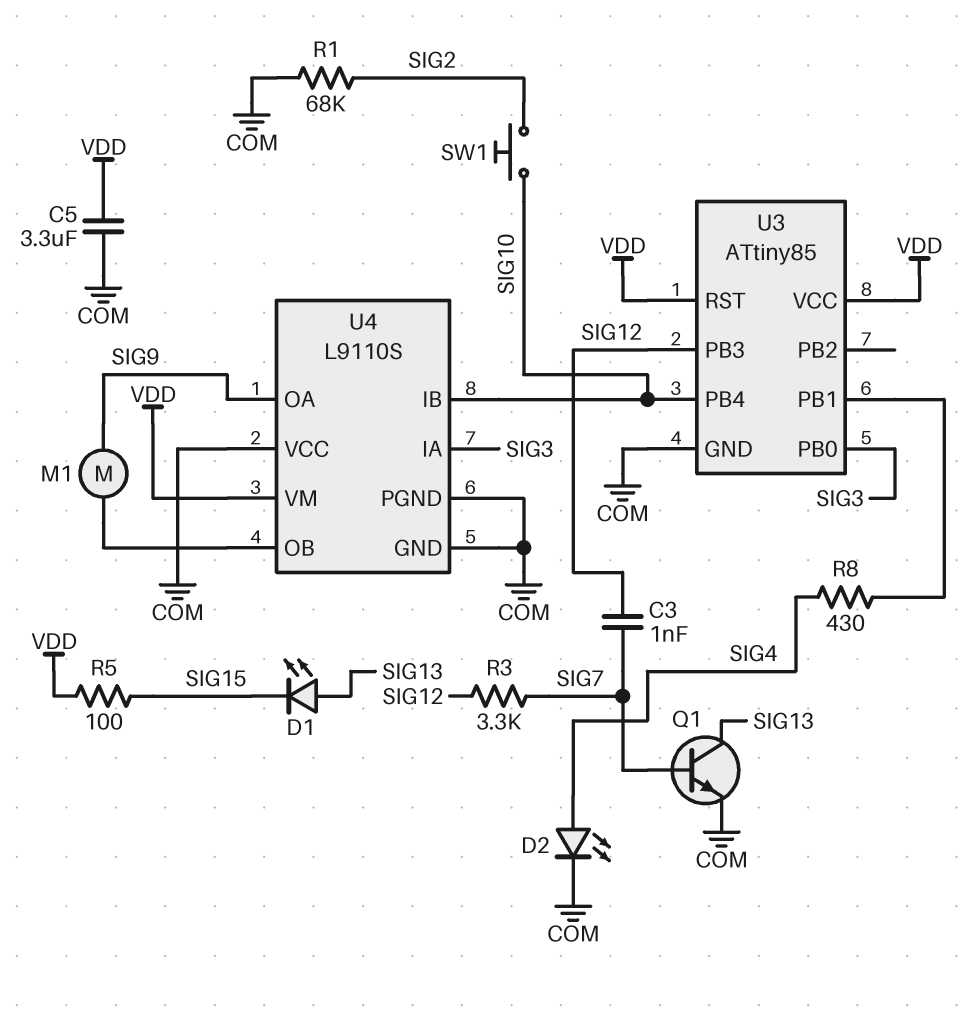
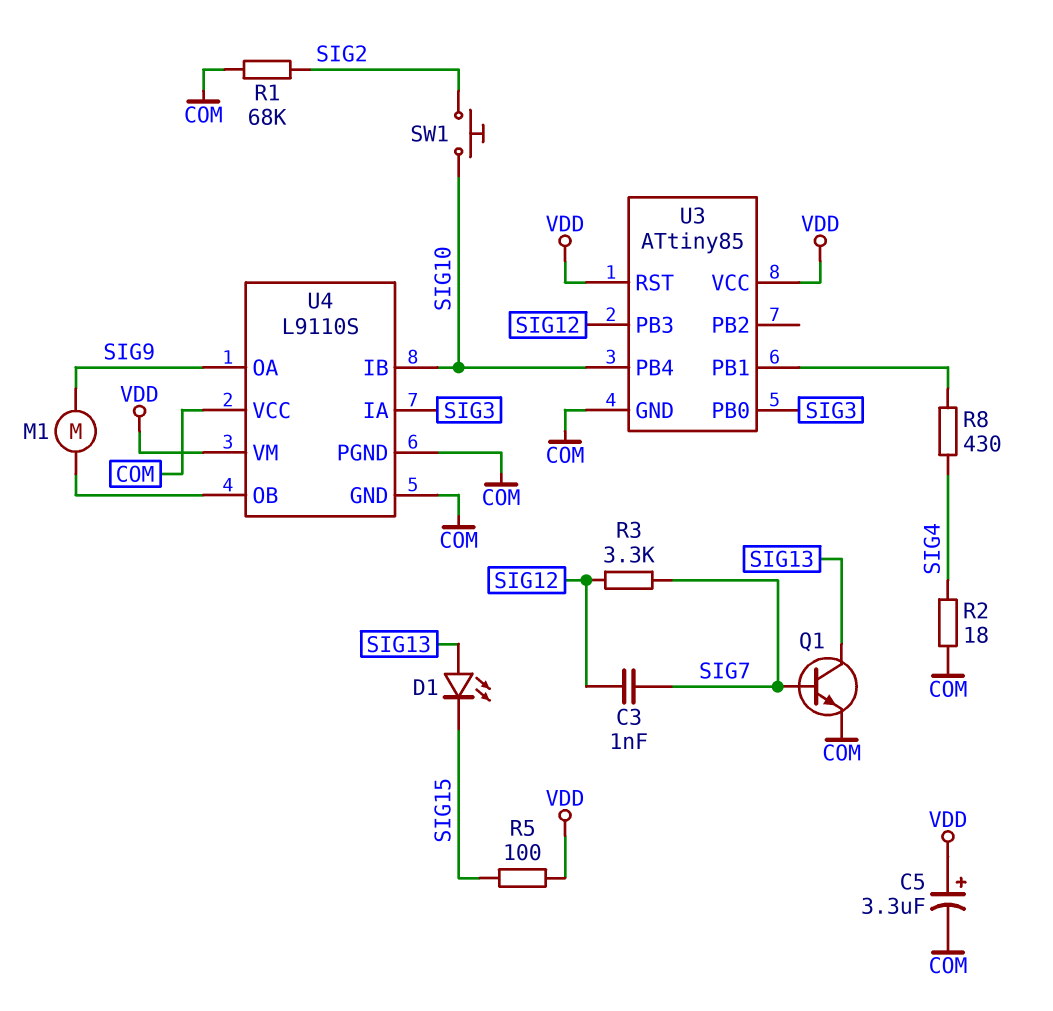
C5: 3.3uF (COM, VDD) -> 3.3uF (plus VDD, minus COM)
D2: LED (A SIG4, K COM) -> none
R2: none -> 18 (COM, SIG4)

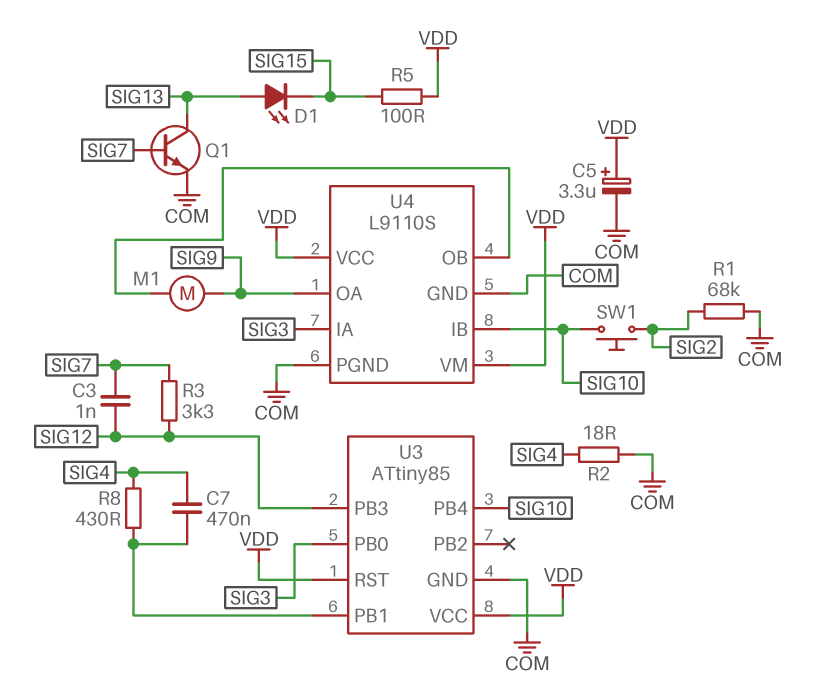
C7: none -> 470nF (SIG4, U3/PB1)
U4 pin VCC: COM -> VDD

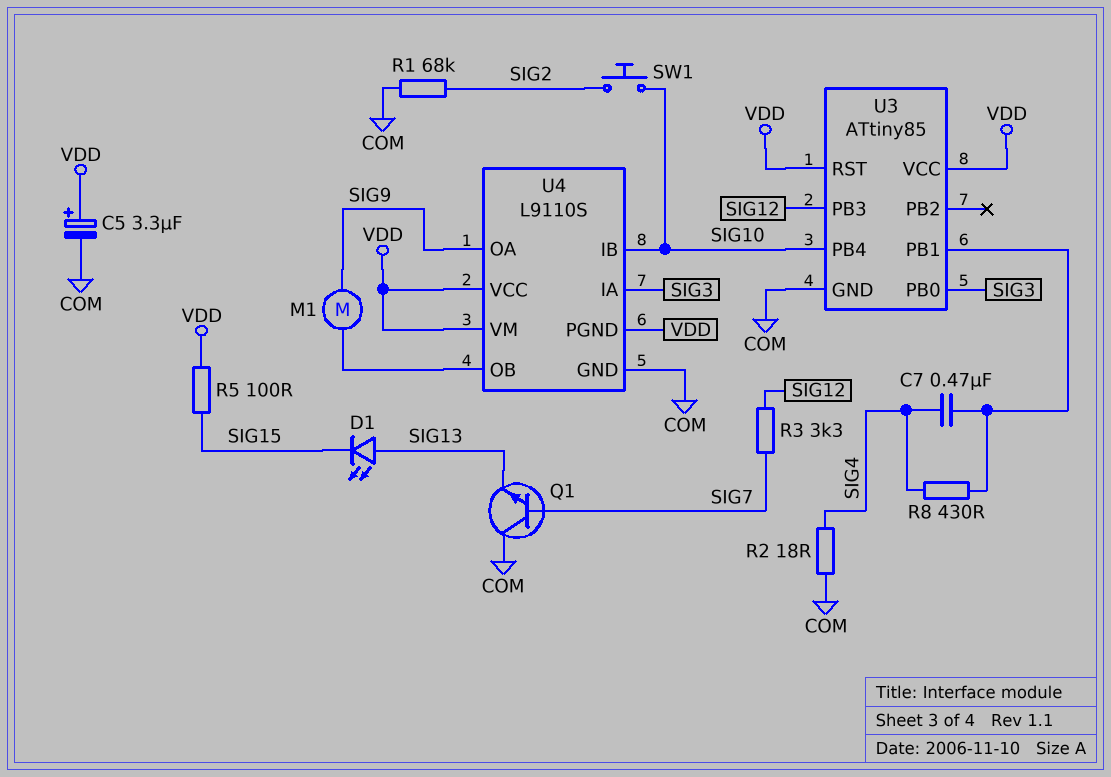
C3: 1nF (SIG7, SIG12) -> none
Q1: NPN (B SIG7, C SIG13, E COM) -> NPN (B SIG7, C COM, E SIG13)
U4 pin PGND: COM -> VDD

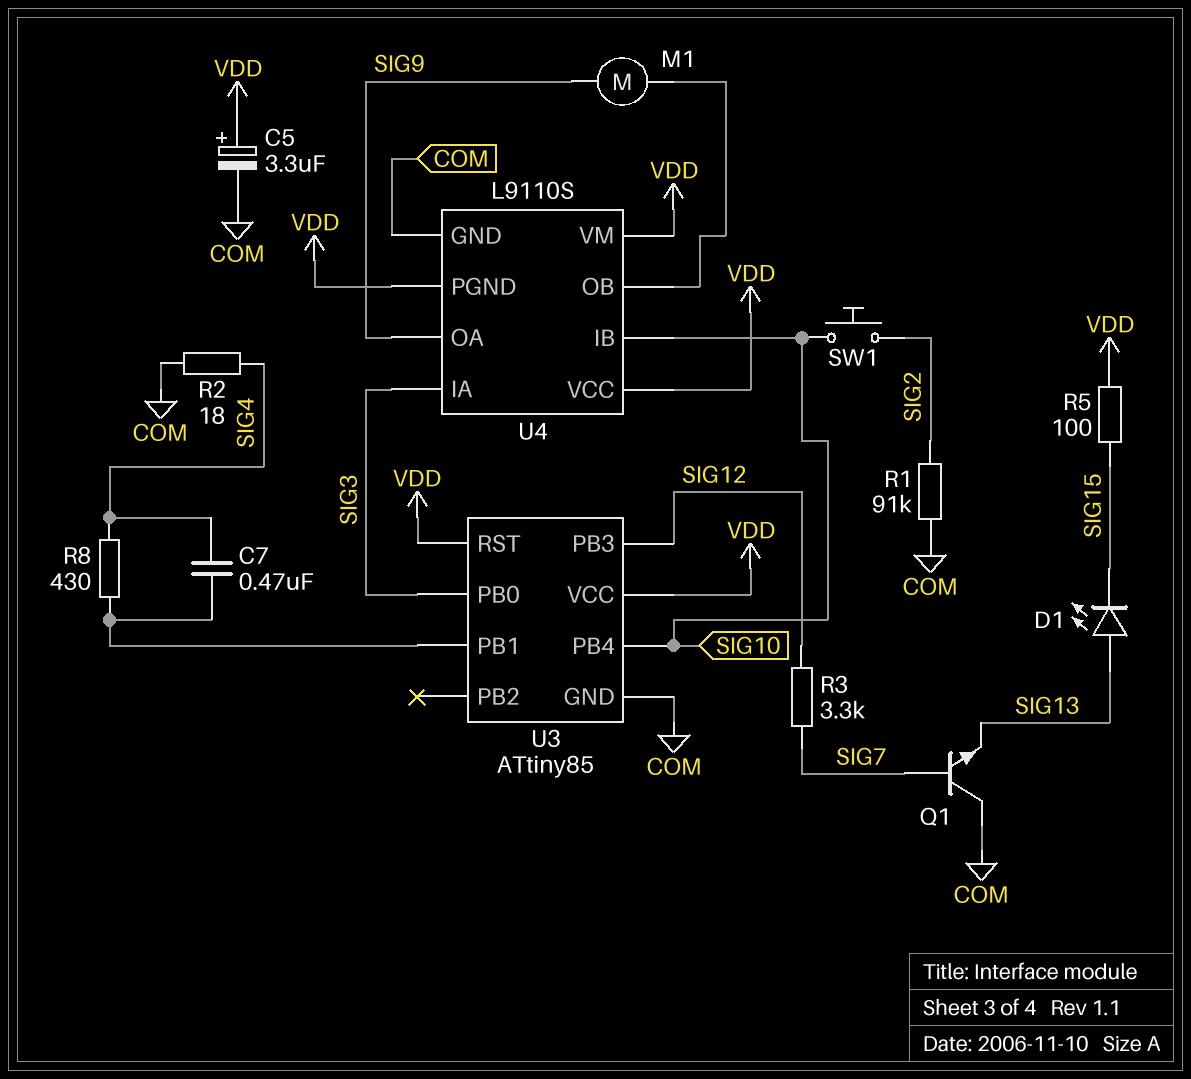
R1: 68k (COM, SIG2) -> 91k (COM, SIG2)

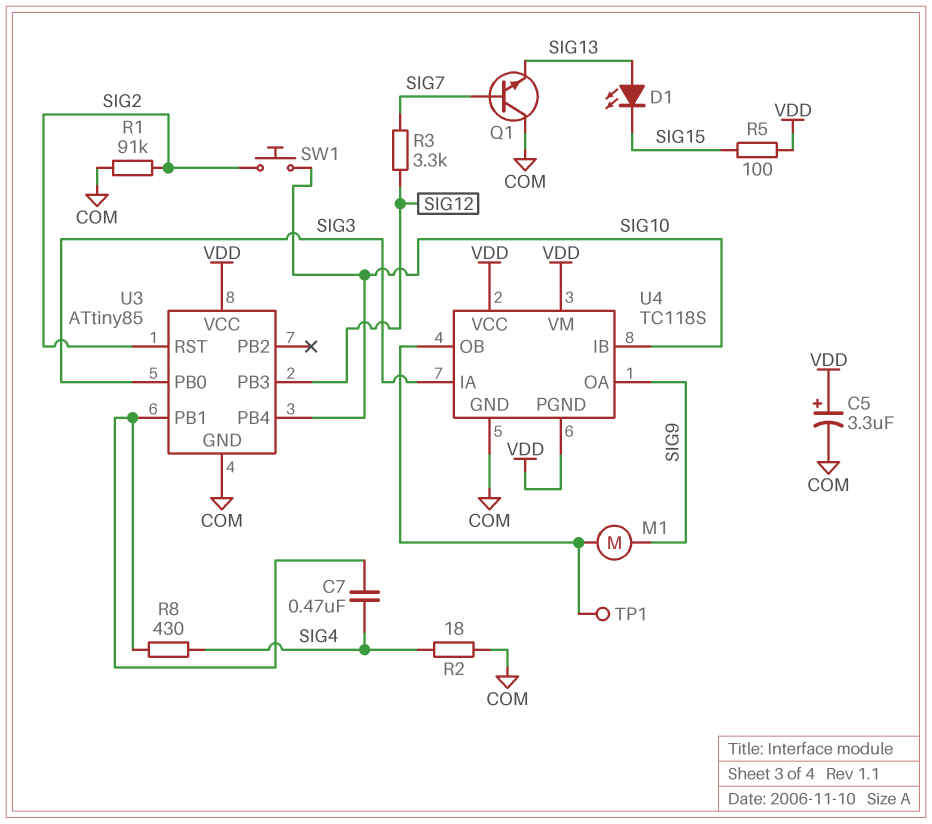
TP1: none -> test point (U4/OB)
U3 pin RST: VDD -> SIG2
U4: L9110S -> TC118S

